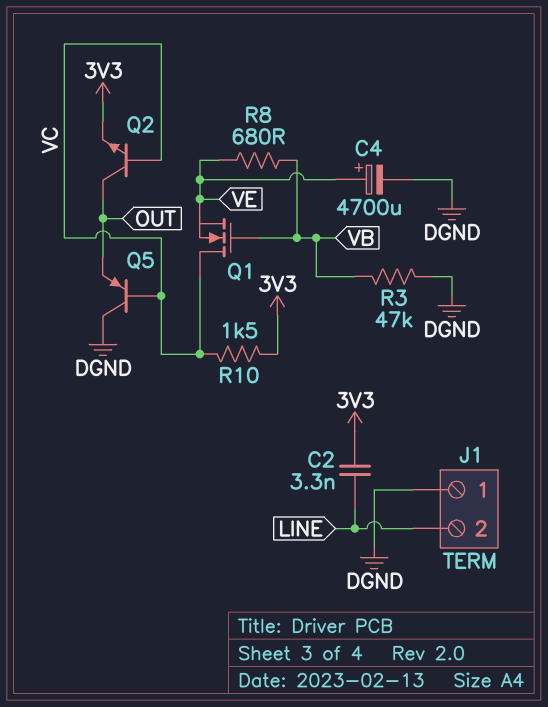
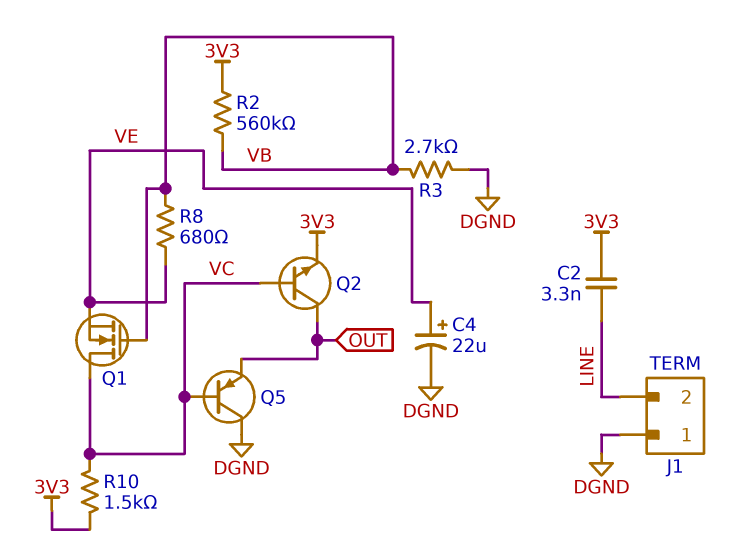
C4: 4700uF (plus VE, minus DGND) -> 22uF (plus VE, minus DGND)
R2: none -> 560k (3V3, VB)
R3: 47k (DGND, VB) -> 2.7k (DGND, VB)

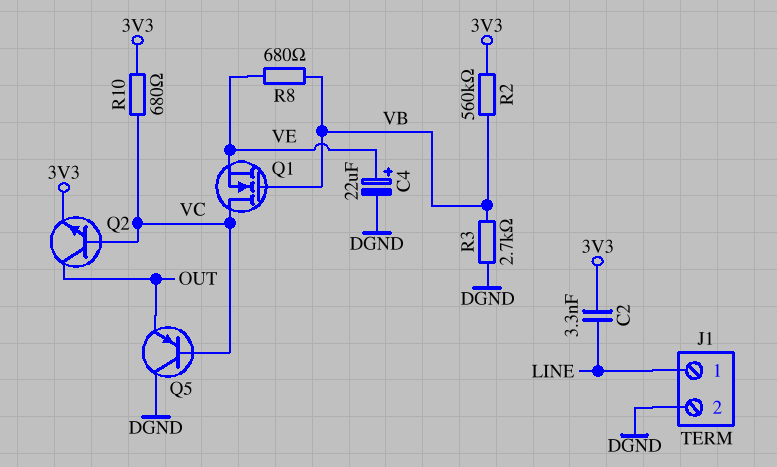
J1 pin 1: DGND -> LINE
J1 pin 2: LINE -> DGND
R10: 1.5k (3V3, VC) -> 680 (3V3, VC)

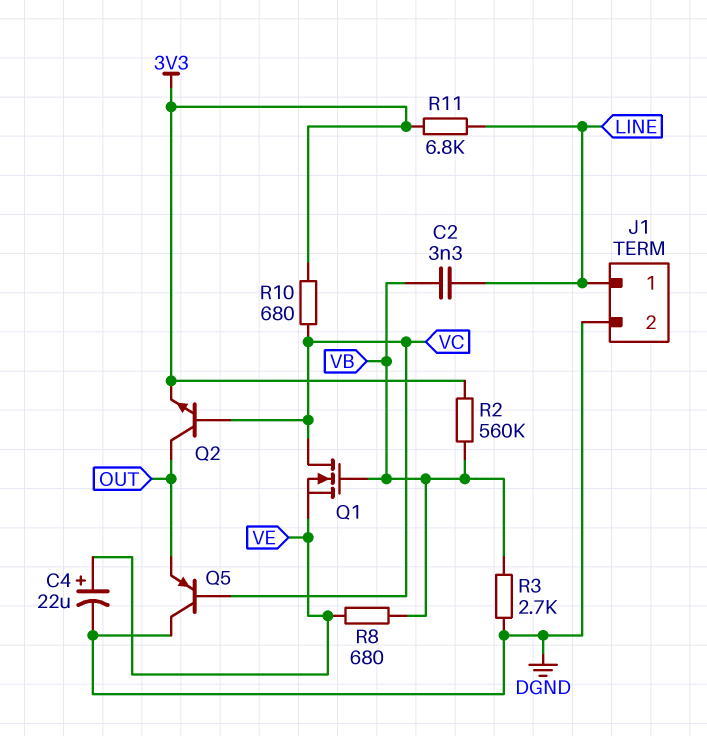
C2: 3.3nF (3V3, LINE) -> 3.3nF (LINE, VB)
R11: none -> 6.8k (3V3, LINE)

